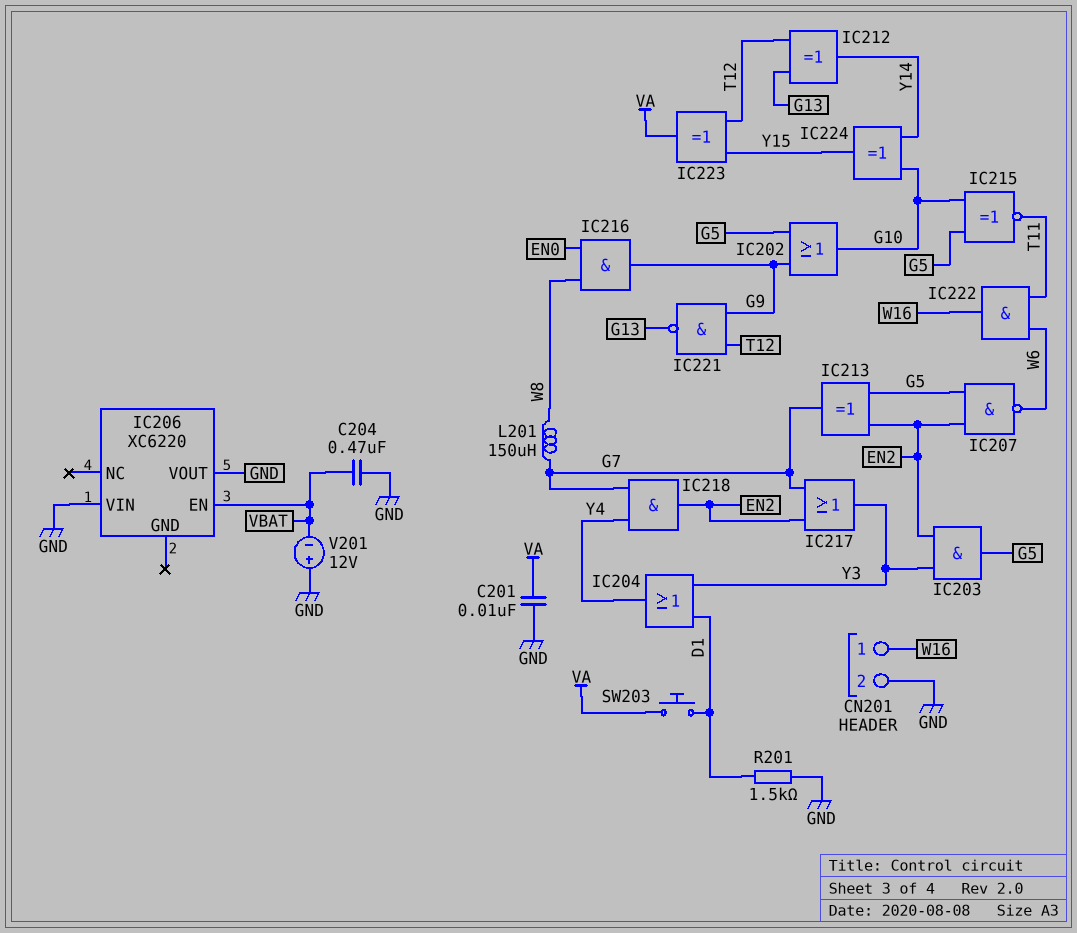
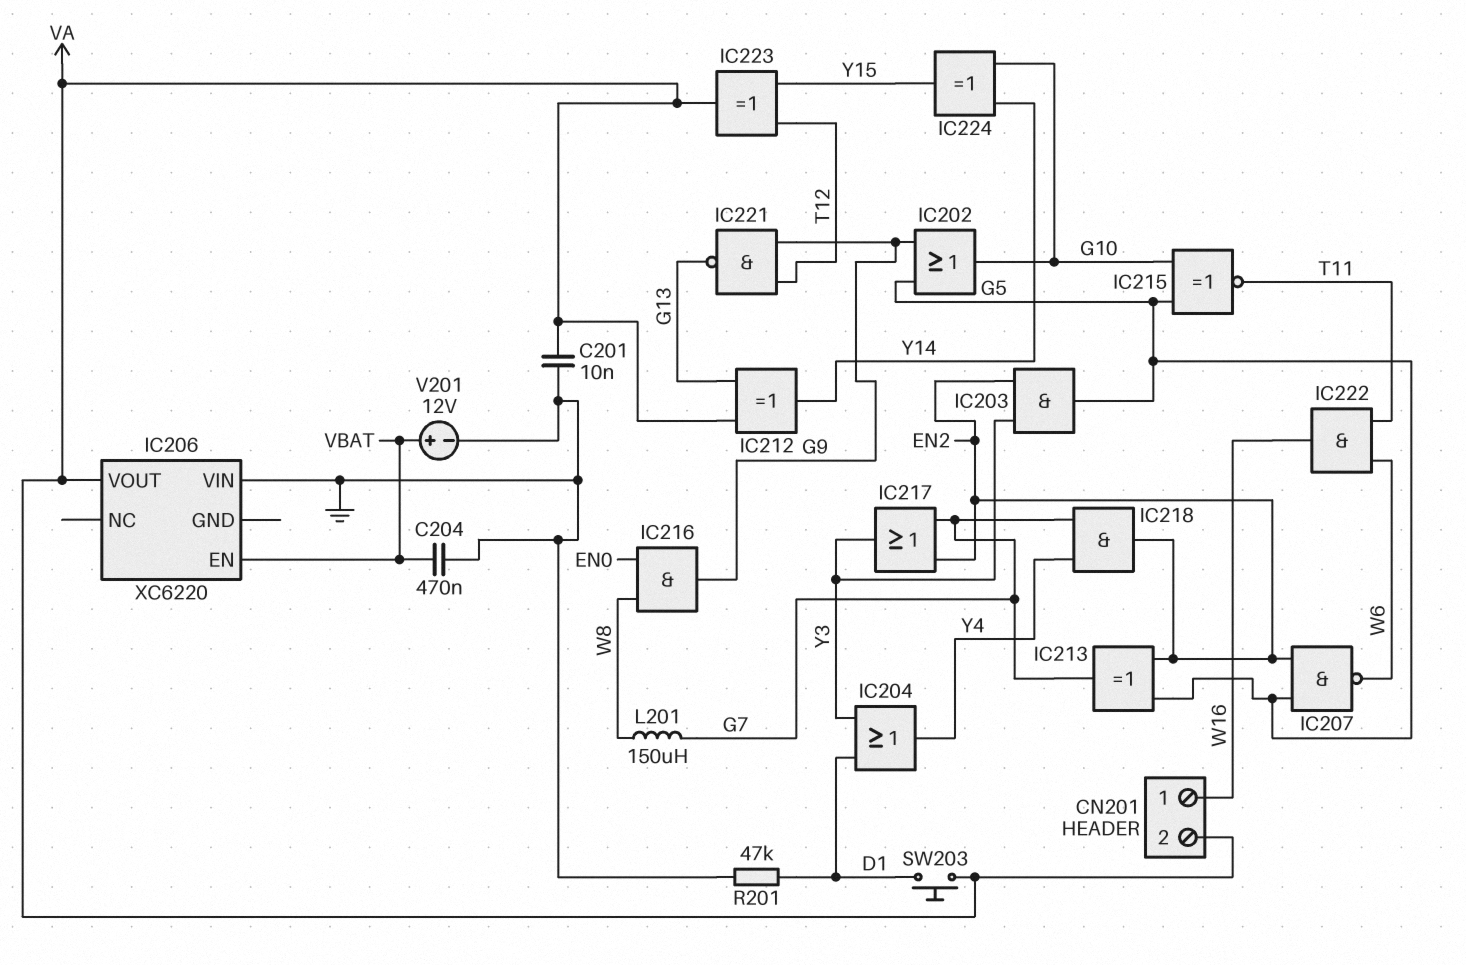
CN201 pin 2: GND -> VA
IC206 pin VOUT: GND -> VA
IC212: XOR (in G13, in T12, out Y14) -> XOR (in G13, in VA, out Y14)
R201: 1.5k (D1, GND) -> 47k (D1, GND)
V201: 12V (plus GND, minus VBAT) -> 12V (plus VBAT, minus GND)

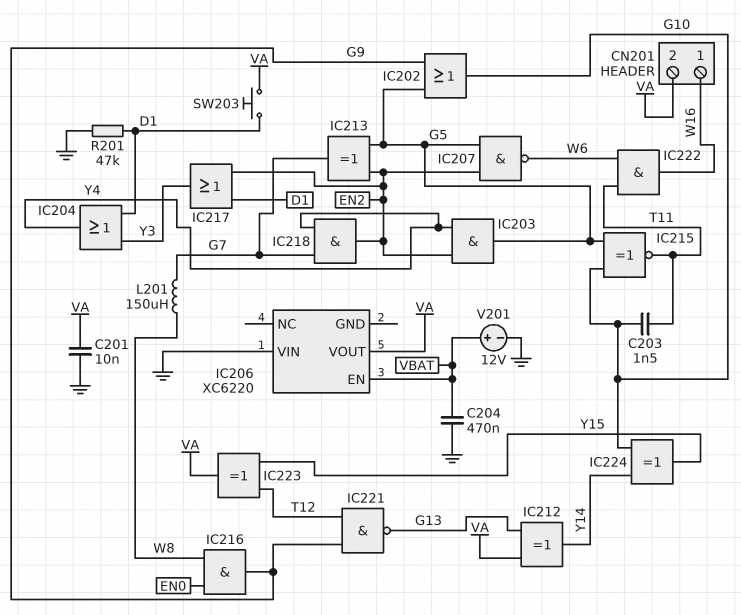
C203: none -> 1.5nF (G10, T11)
IC203: AND (in EN2, in Y3, out G5) -> AND (in EN2, in Y4, out G5)
IC217: OR (in EN2, in G7, out Y3) -> OR (in D1, in EN2, out Y3)

